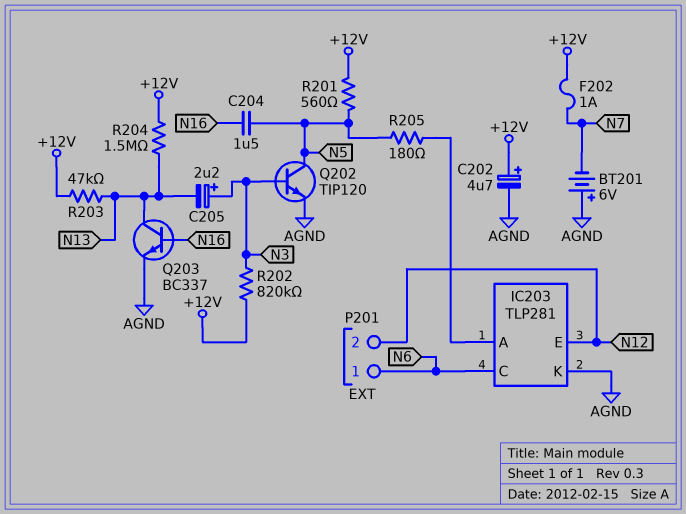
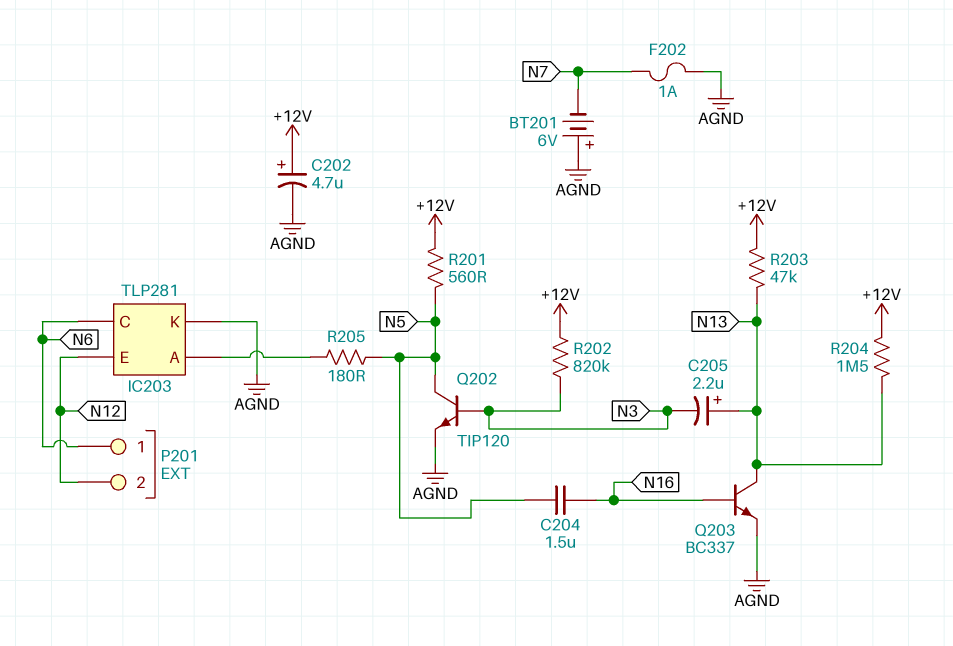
C205: 2.2uF (plus N3, minus N13) -> 2.2uF (plus N13, minus N3)
F202: 1A (+12V, N7) -> 1A (AGND, N7)

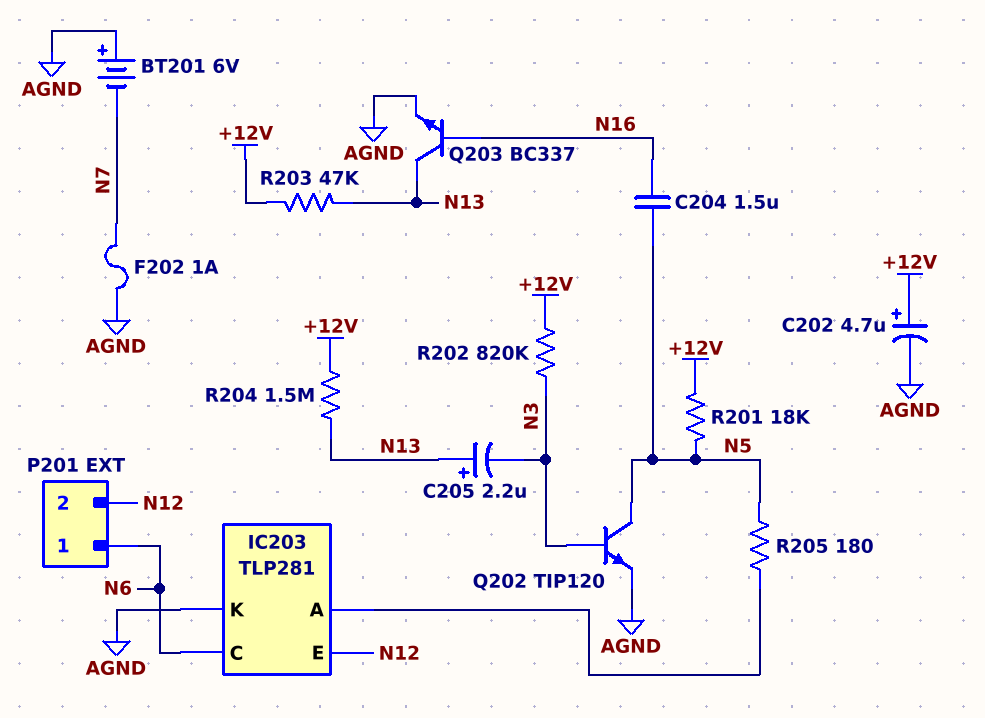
R201: 560 (+12V, N5) -> 18k (+12V, N5)

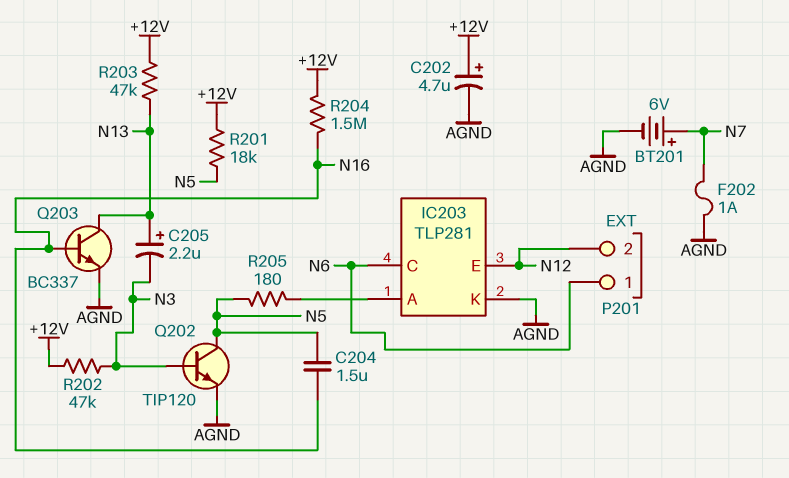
BT201: 6V (plus AGND, minus N7) -> 6V (plus N7, minus AGND)
R202: 820k (+12V, N3) -> 47k (+12V, N3)
R204: 1.5M (+12V, N13) -> 1.5M (+12V, N16)

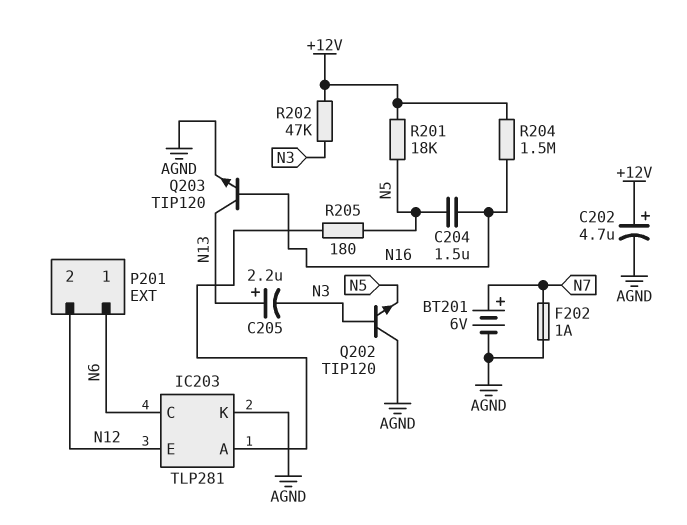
Q202: NPN TIP120 (B N3, C N5, E AGND) -> NPN TIP120 (B N3, C AGND, E N5)
Q203: NPN BC337 (B N16, C N13, E AGND) -> NPN TIP120 (B N16, C N13, E AGND)
R203: 47k (+12V, N13) -> none

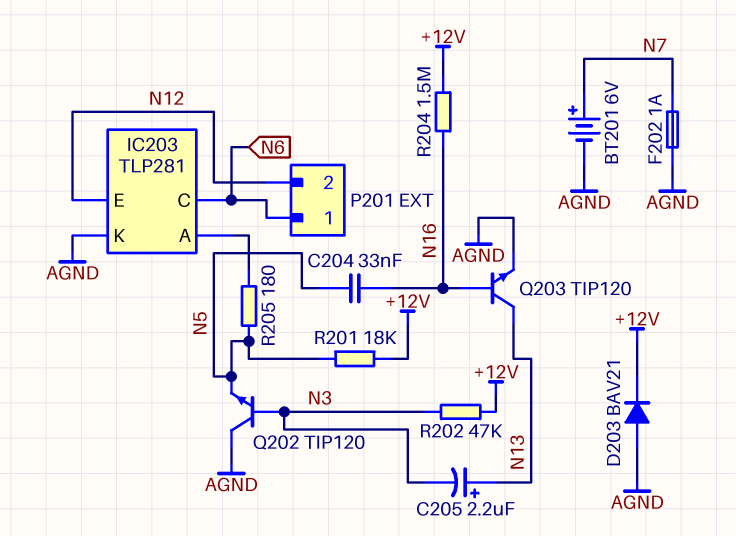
C202: 4.7uF (plus +12V, minus AGND) -> none
C204: 1.5uF (N5, N16) -> 33nF (N5, N16)
D203: none -> diode BAV21 (A AGND, K +12V)

